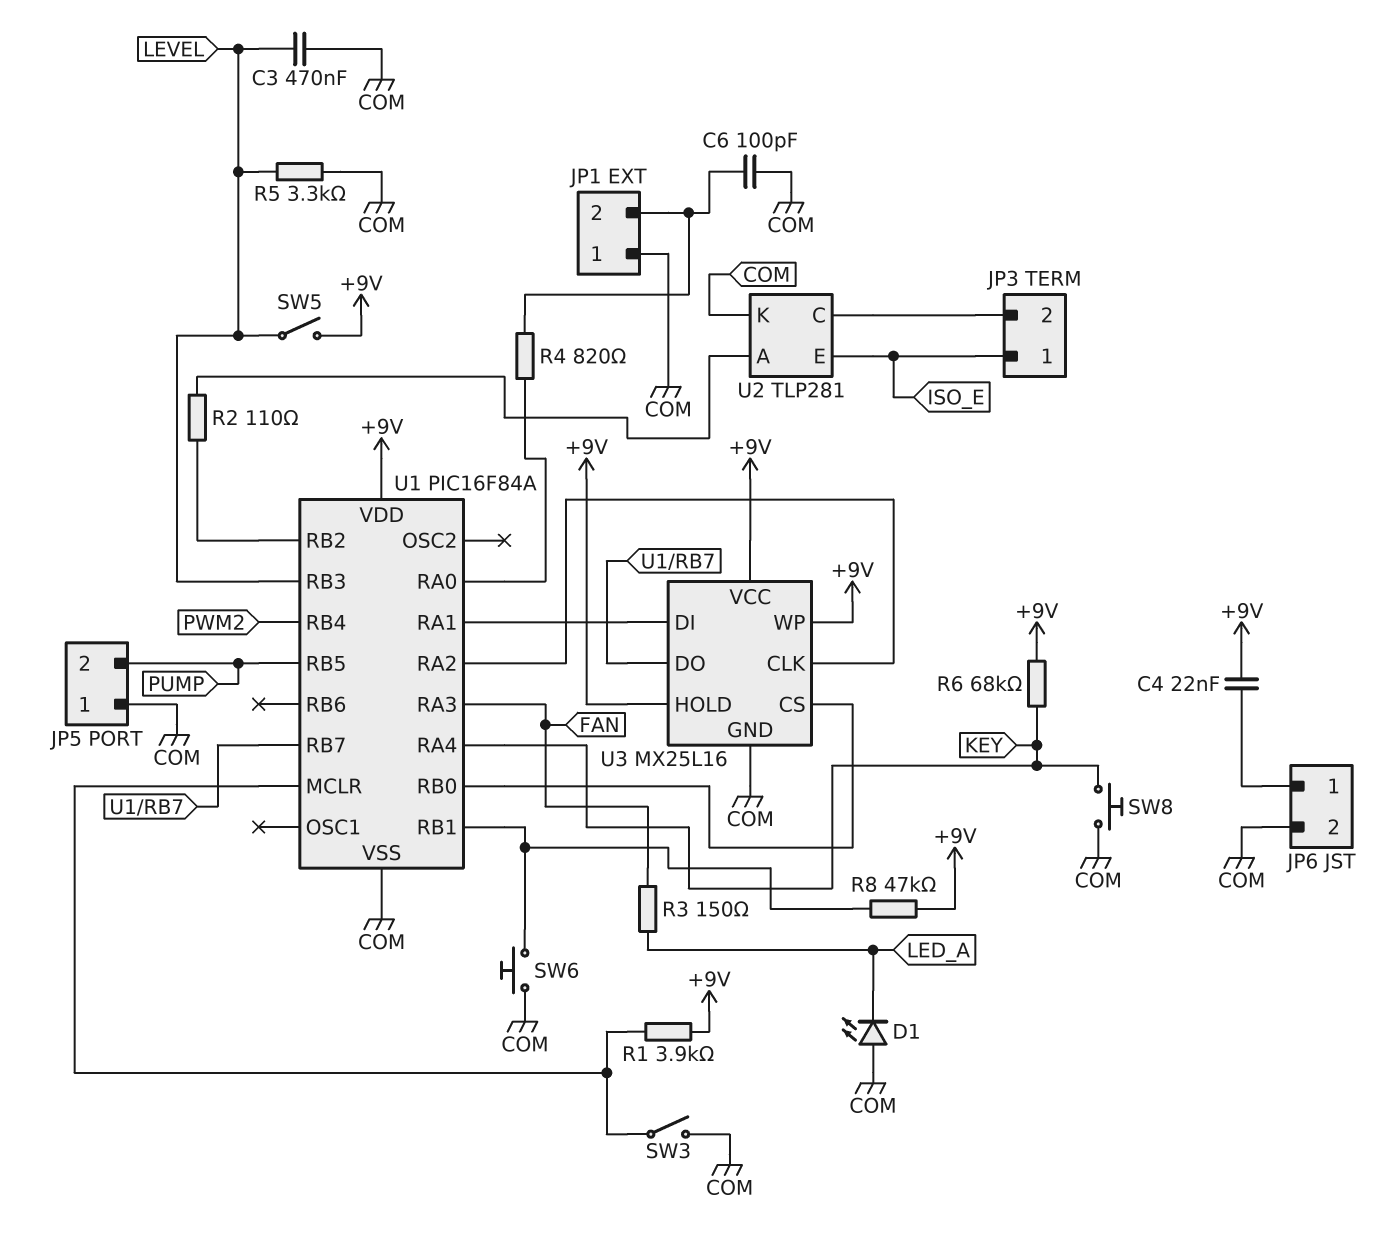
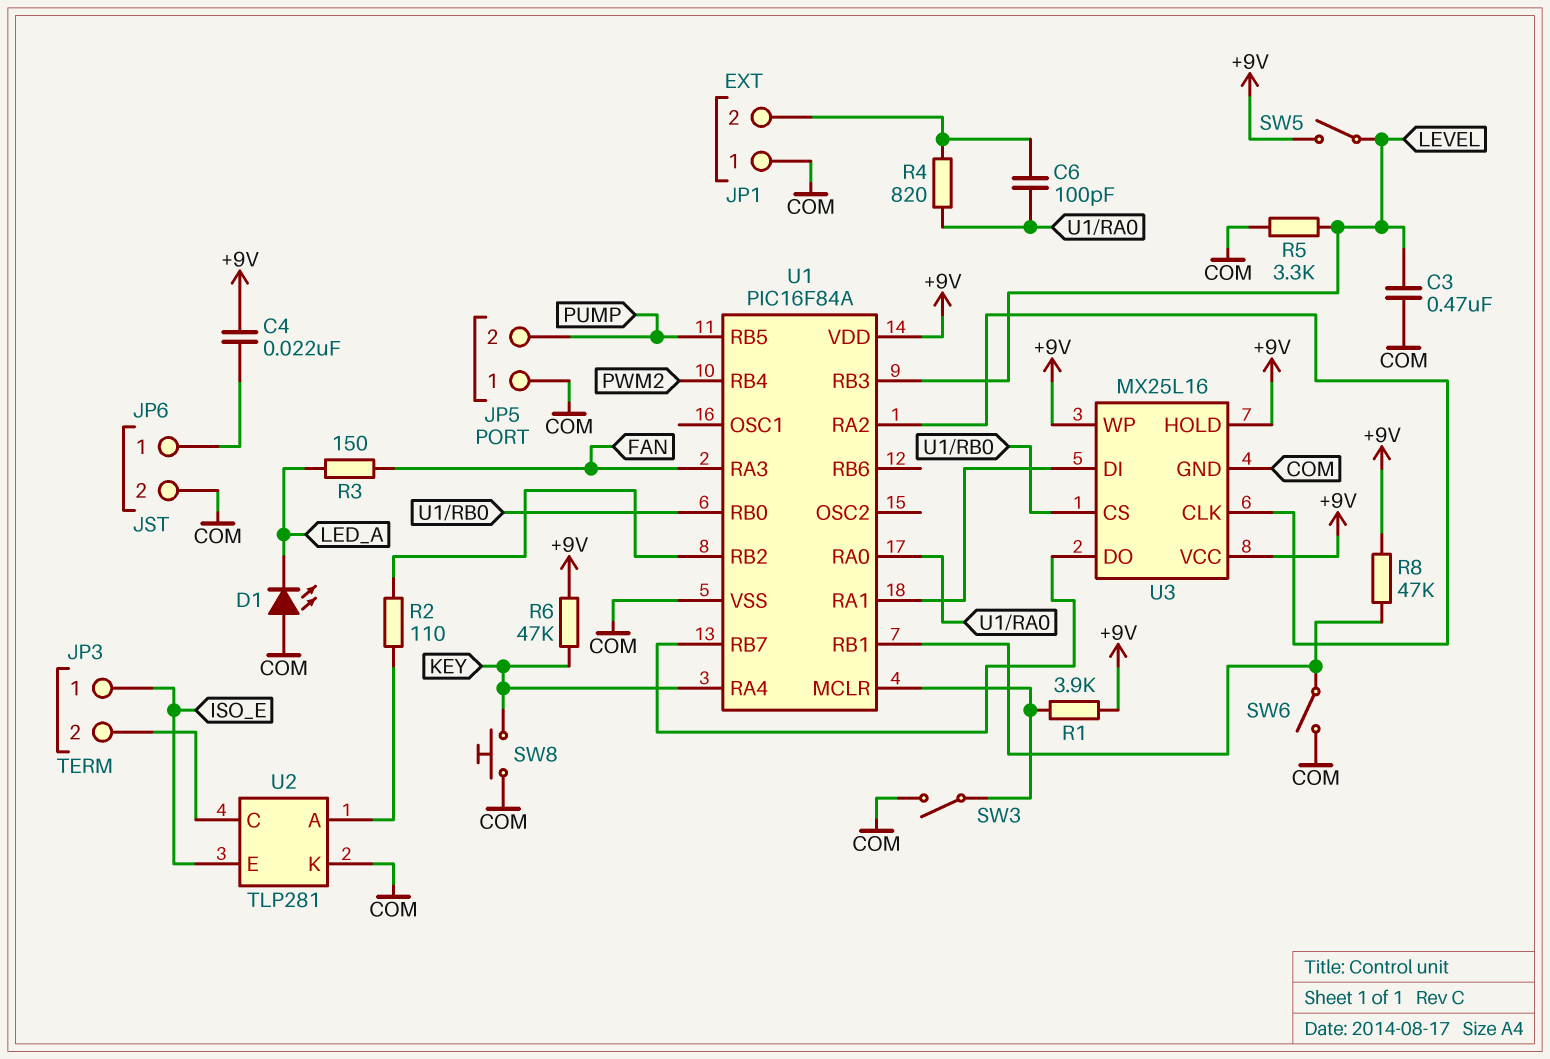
C6: 100pF (COM, JP1/2) -> 100pF (JP1/2, U1/RA0)
R6: 68k (+9V, KEY) -> 47k (+9V, KEY)
SW6: button (COM, U1/RB1) -> switch (COM, U1/RB1)

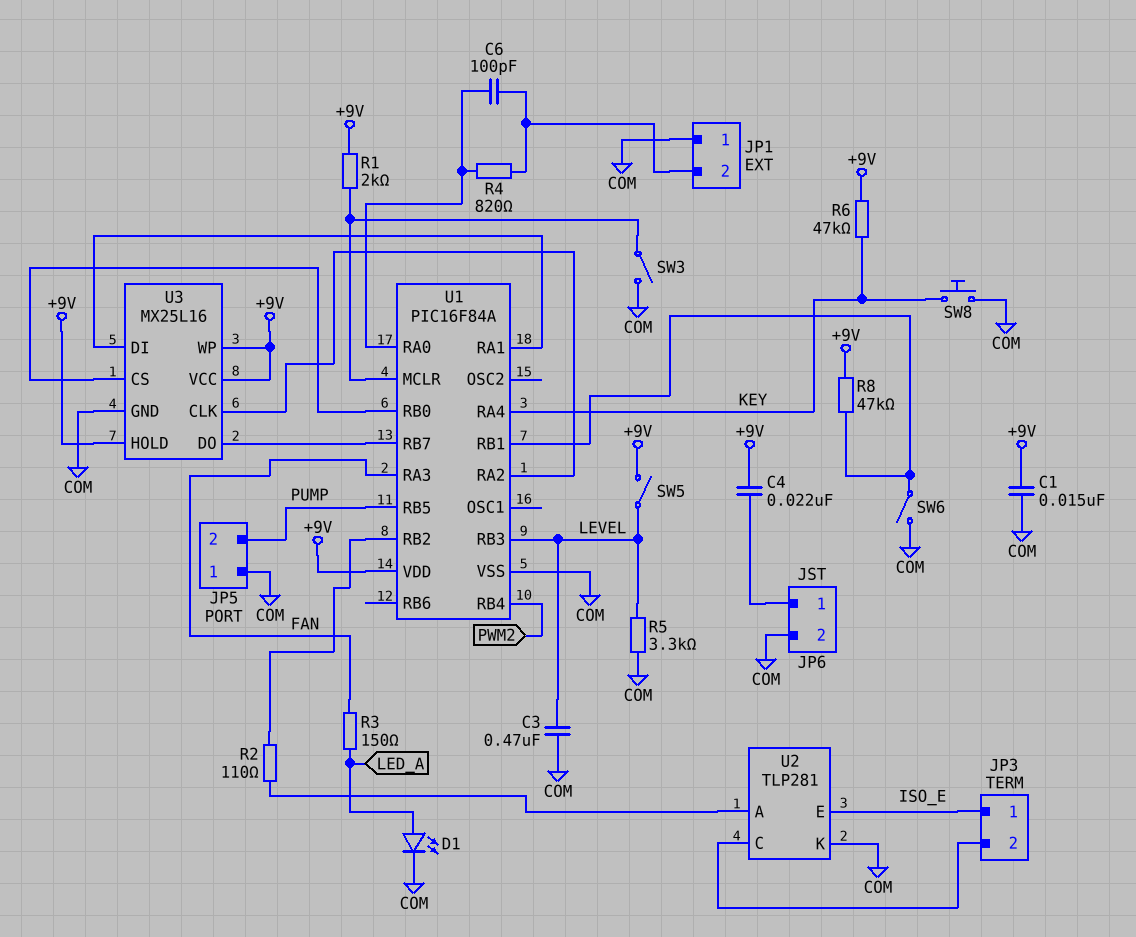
C1: none -> 15nF (+9V, COM)
D1: LED (A COM, K LED_A) -> LED (A LED_A, K COM)
R1: 3.9k (+9V, U1/MCLR) -> 2k (+9V, U1/MCLR)

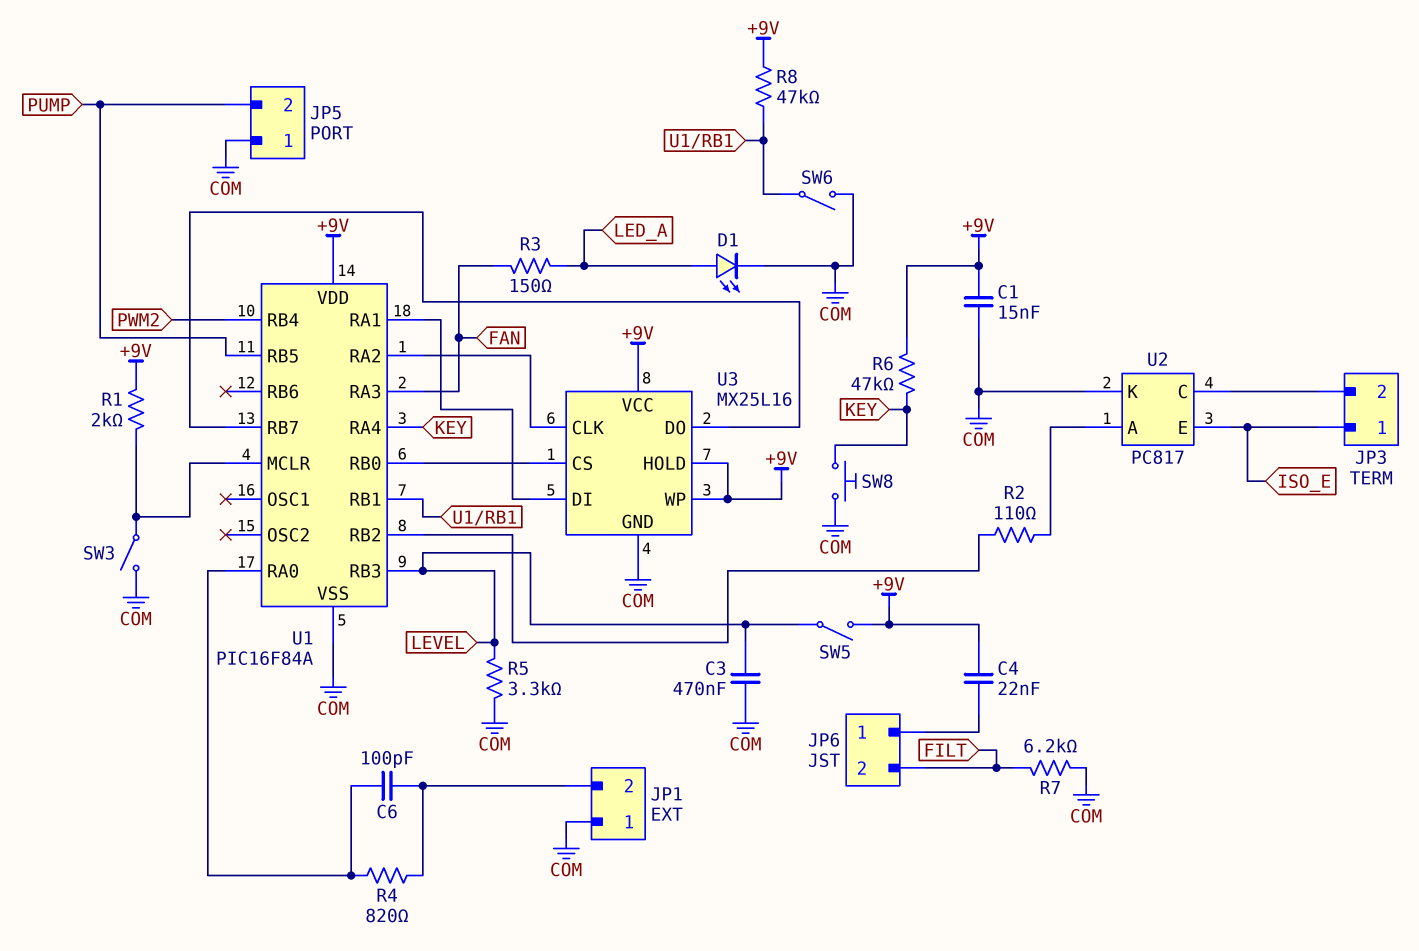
JP6 pin 2: COM -> FILT
R7: none -> 6.2k (COM, FILT)
U2: TLP281 -> PC817

